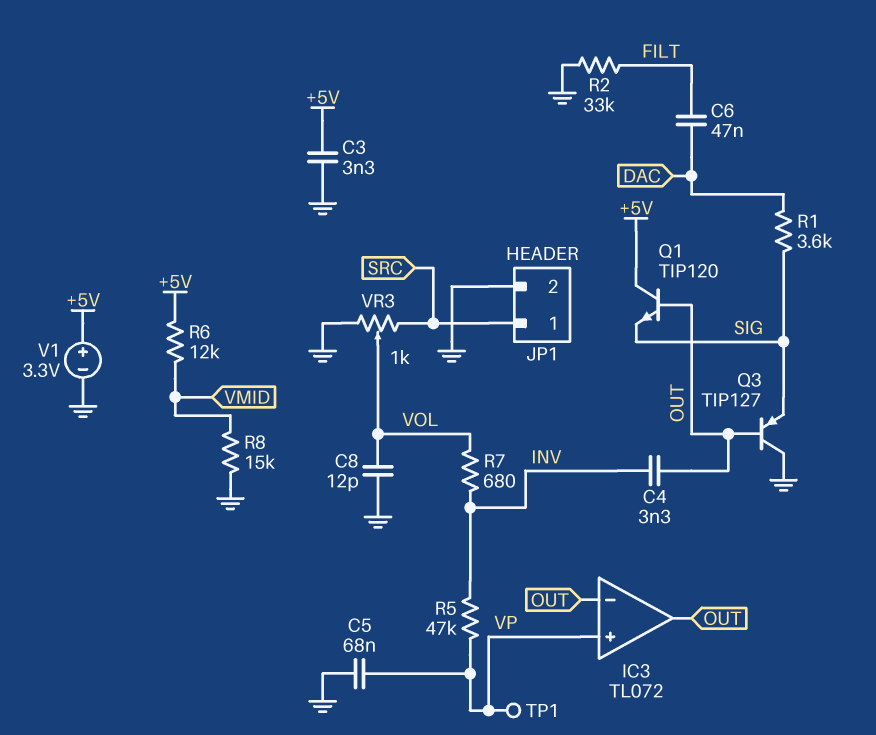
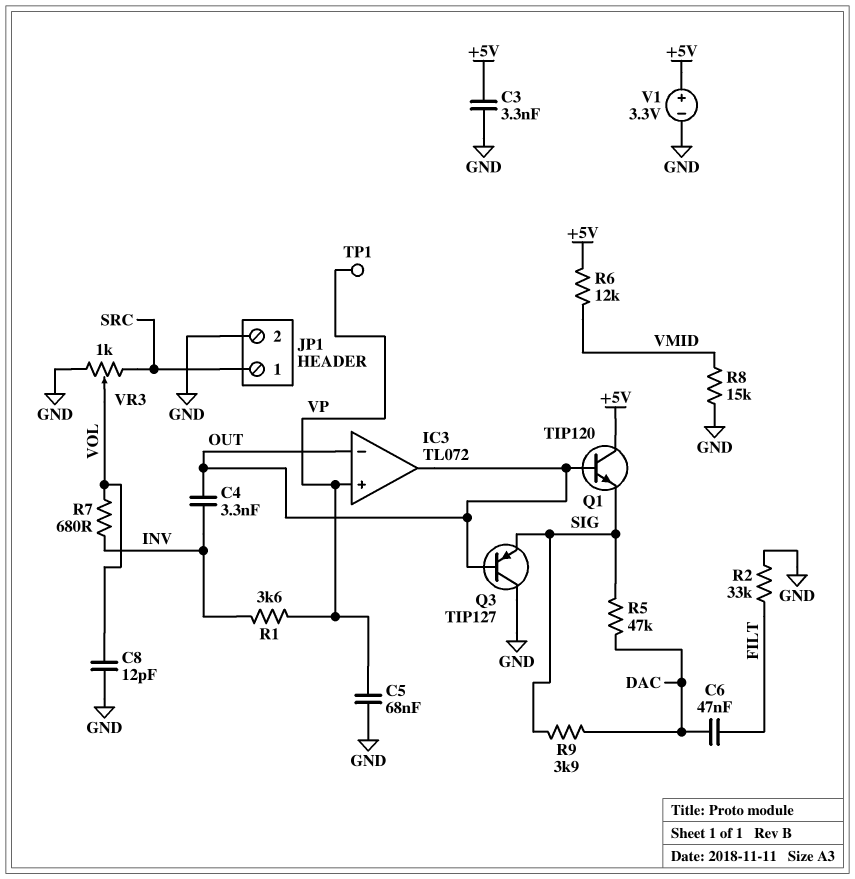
R1: 3.6k (DAC, SIG) -> 3.6k (INV, VP)
R5: 47k (INV, VP) -> 47k (DAC, SIG)
R9: none -> 3.9k (DAC, SIG)

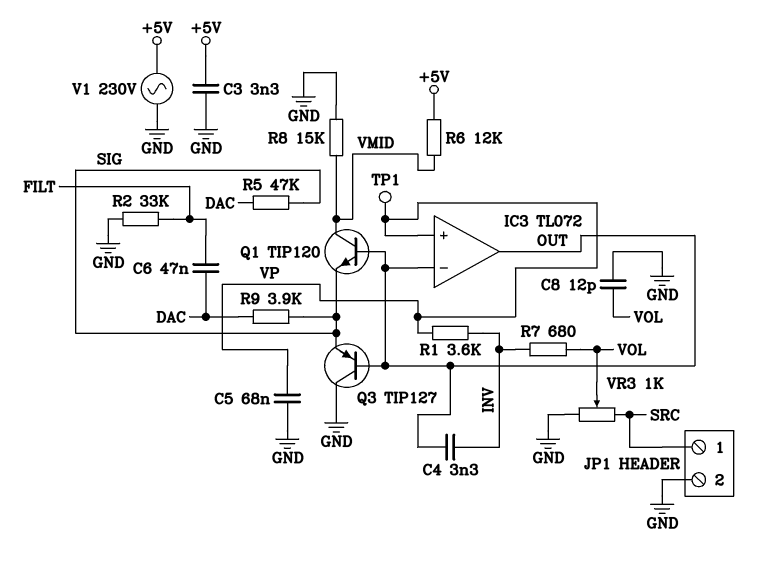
Q1: NPN TIP120 (B OUT, C +5V, E SIG) -> NPN TIP120 (B OUT, C VMID, E SIG)
V1: 3.3V (plus +5V, minus GND) -> AC 230V (+5V, GND)

